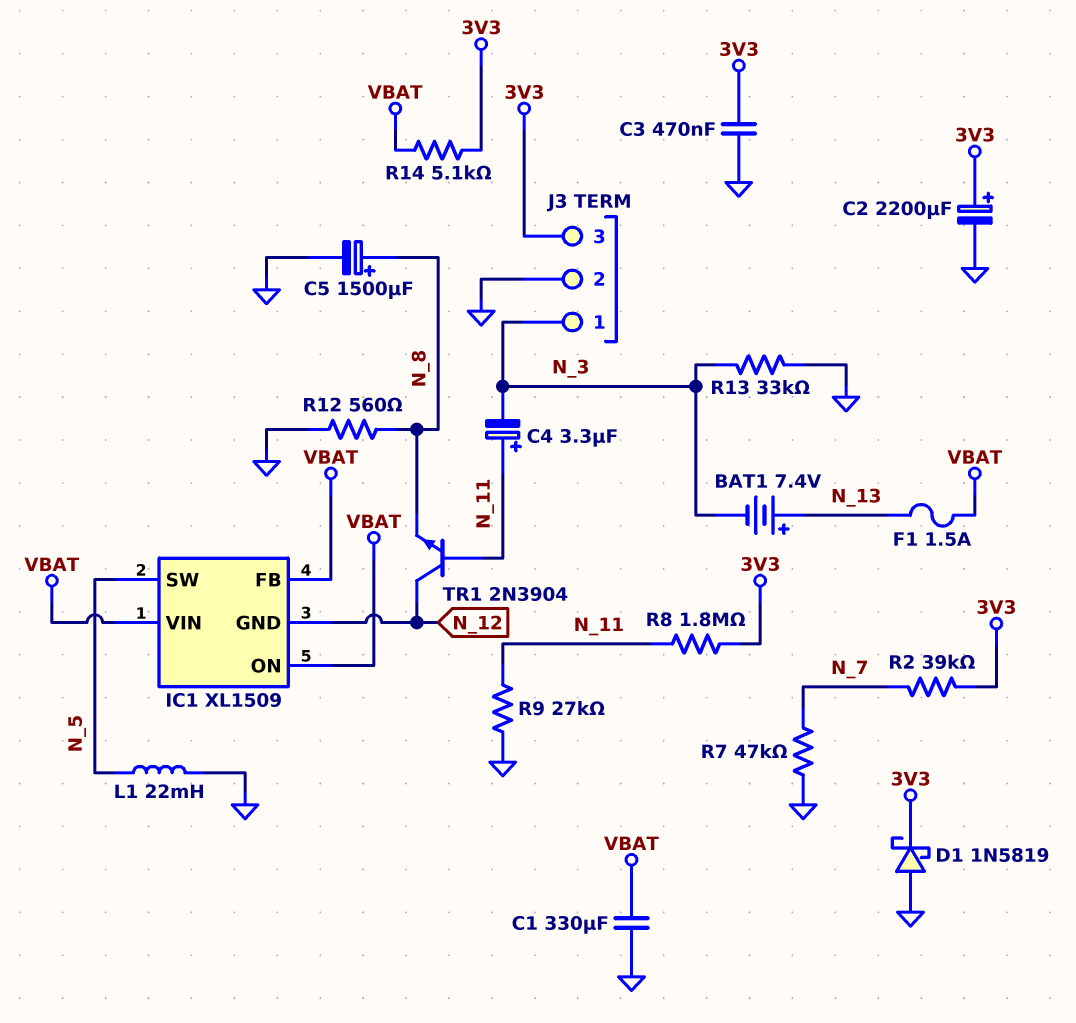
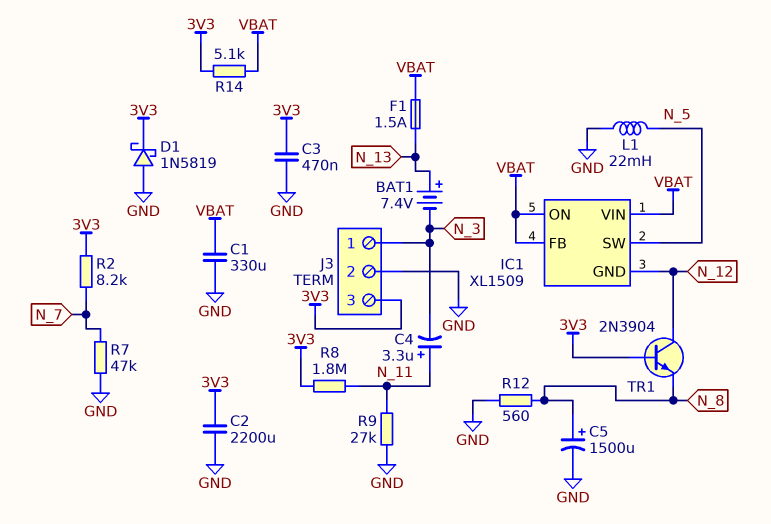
C2: 2200uF (plus 3V3, minus GND) -> 2200uF (3V3, GND)
R2: 39k (3V3, N_7) -> 8.2k (3V3, N_7)
R13: 33k (GND, N_3) -> none
TR1: NPN 2N3904 (B N_11, C N_12, E N_8) -> NPN 2N3904 (B 3V3, C N_12, E N_8)

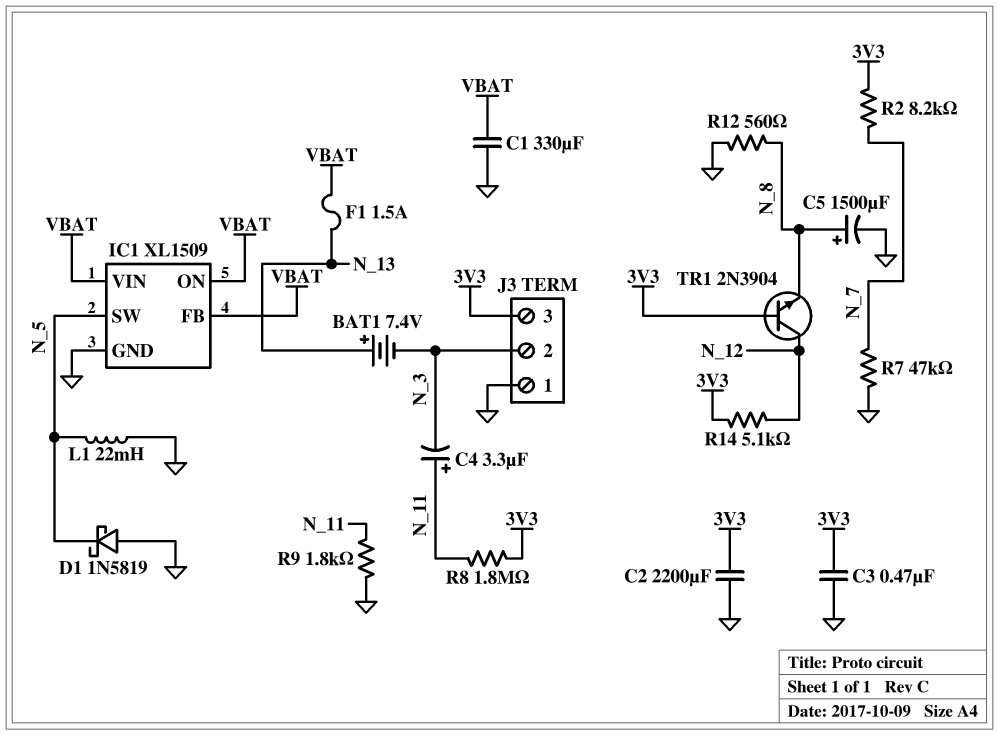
D1: schottky 1N5819 (A GND, K 3V3) -> schottky 1N5819 (A GND, K N_5)
IC1 pin GND: N_12 -> GND
J3 pin 1: N_3 -> GND
J3 pin 2: GND -> N_3
R9: 27k (GND, N_11) -> 1.8k (GND, N_11)
R14: 5.1k (3V3, VBAT) -> 5.1k (3V3, N_12)

